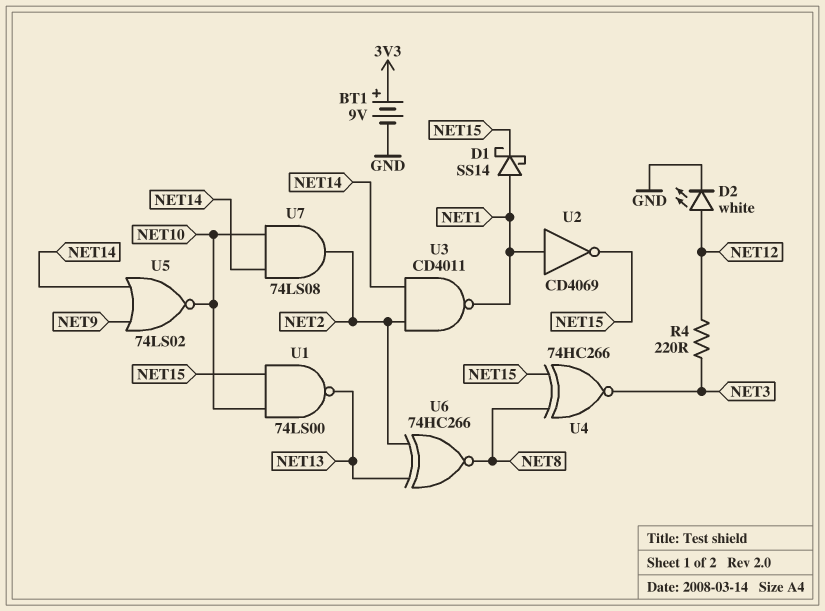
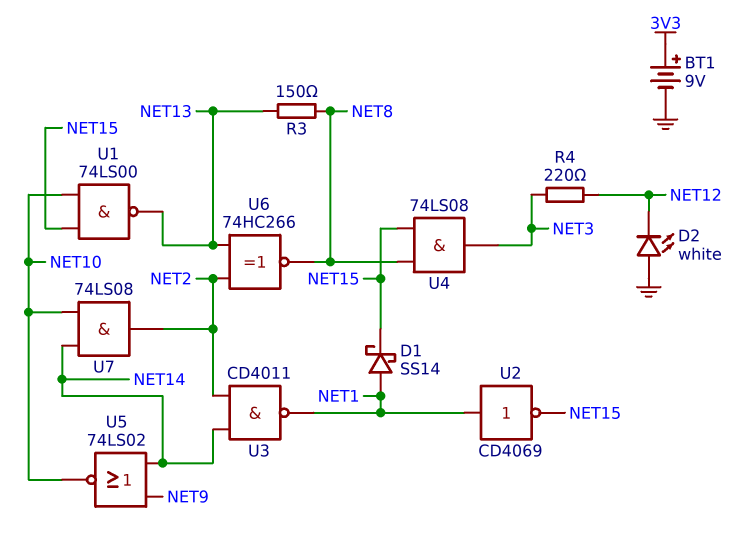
D2: LED white (A NET12, K GND) -> LED white (A GND, K NET12)
R3: none -> 150 (NET8, NET13)
U4: XNOR 74HC266 (in NET8, in NET15, out NET3) -> AND 74LS08 (in NET8, in NET15, out NET3)

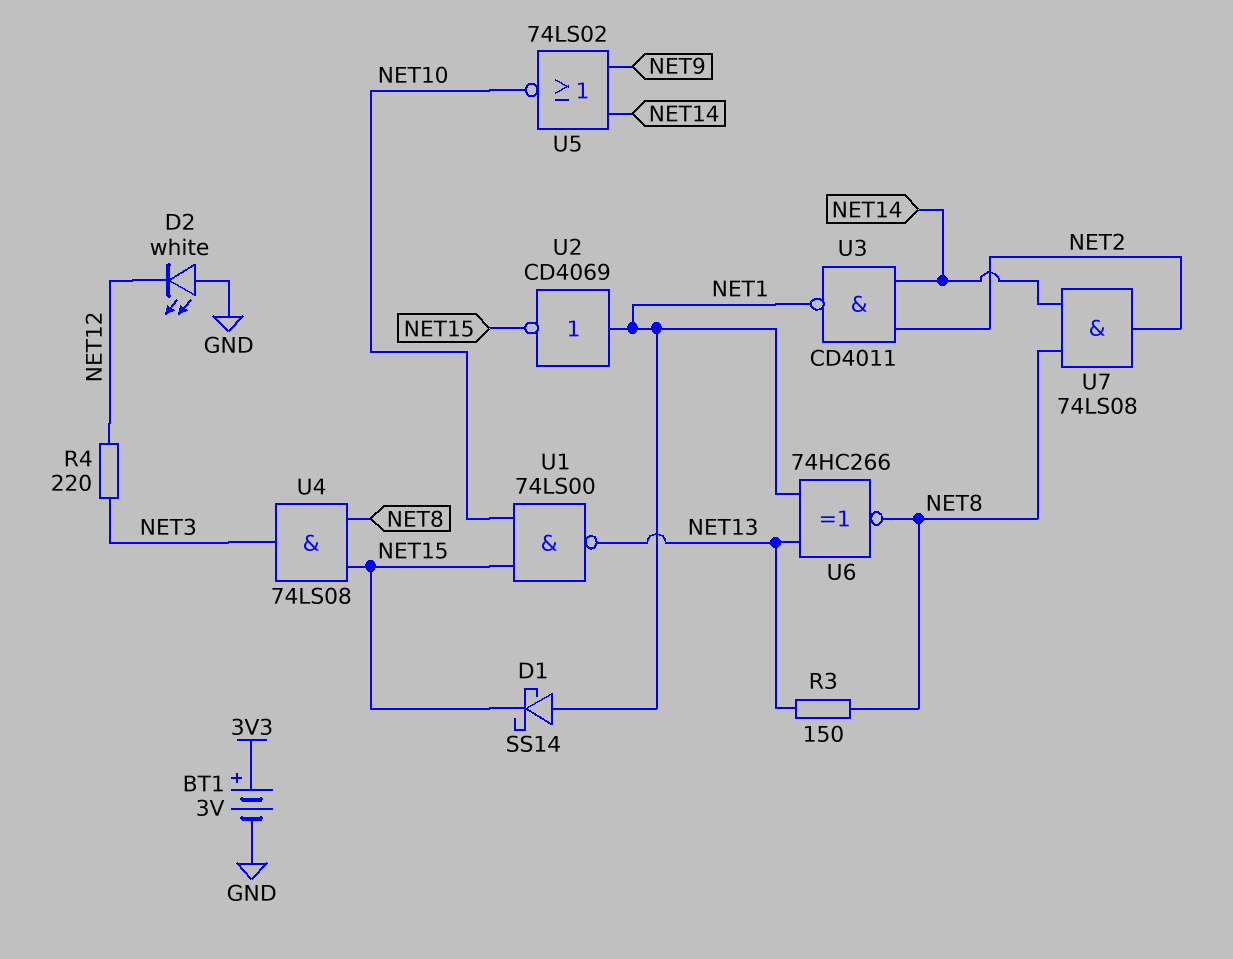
BT1: 9V (plus 3V3, minus GND) -> 3V (plus 3V3, minus GND)
U6: XNOR 74HC266 (in NET2, in NET13, out NET8) -> XNOR 74HC266 (in NET1, in NET13, out NET8)
U7: AND 74LS08 (in NET10, in NET14, out NET2) -> AND 74LS08 (in NET8, in NET14, out NET2)

